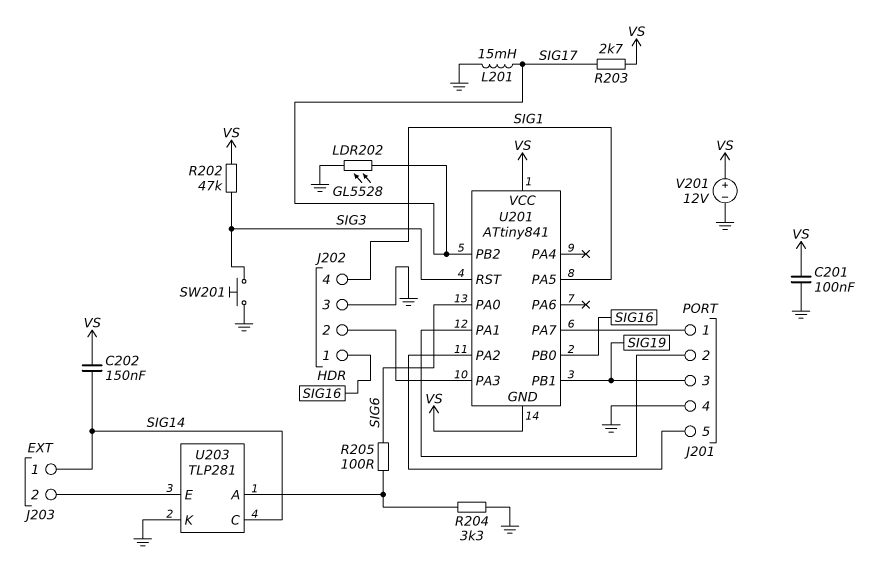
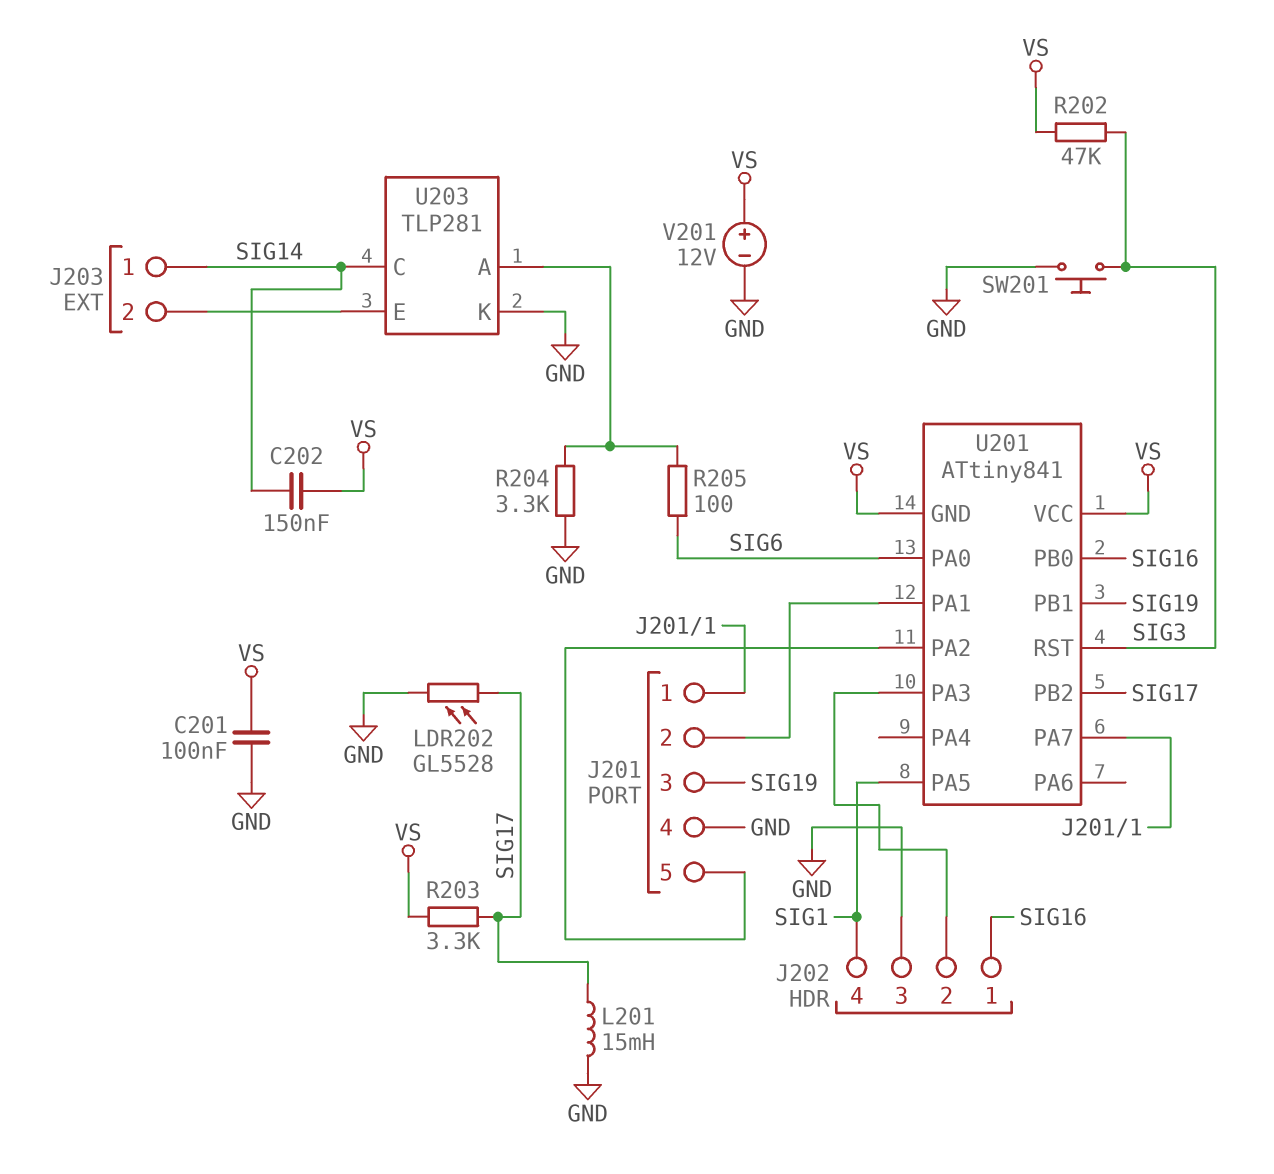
R203: 2.7k (SIG17, VS) -> 3.3k (SIG17, VS)

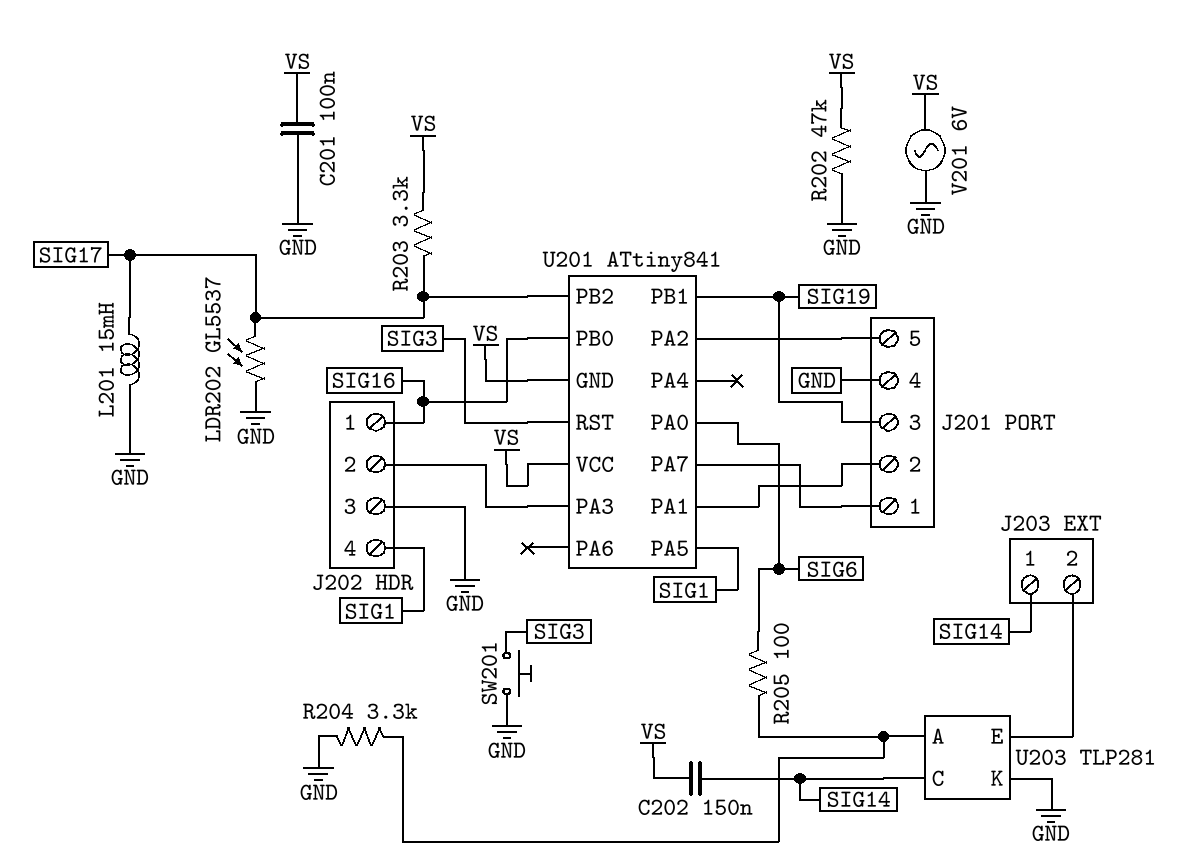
LDR202: GL5528 (GND, SIG17) -> GL5537 (GND, SIG17)
R202: 47k (SIG3, VS) -> 47k (GND, VS)
V201: 12V (plus VS, minus GND) -> AC 6V (GND, VS)

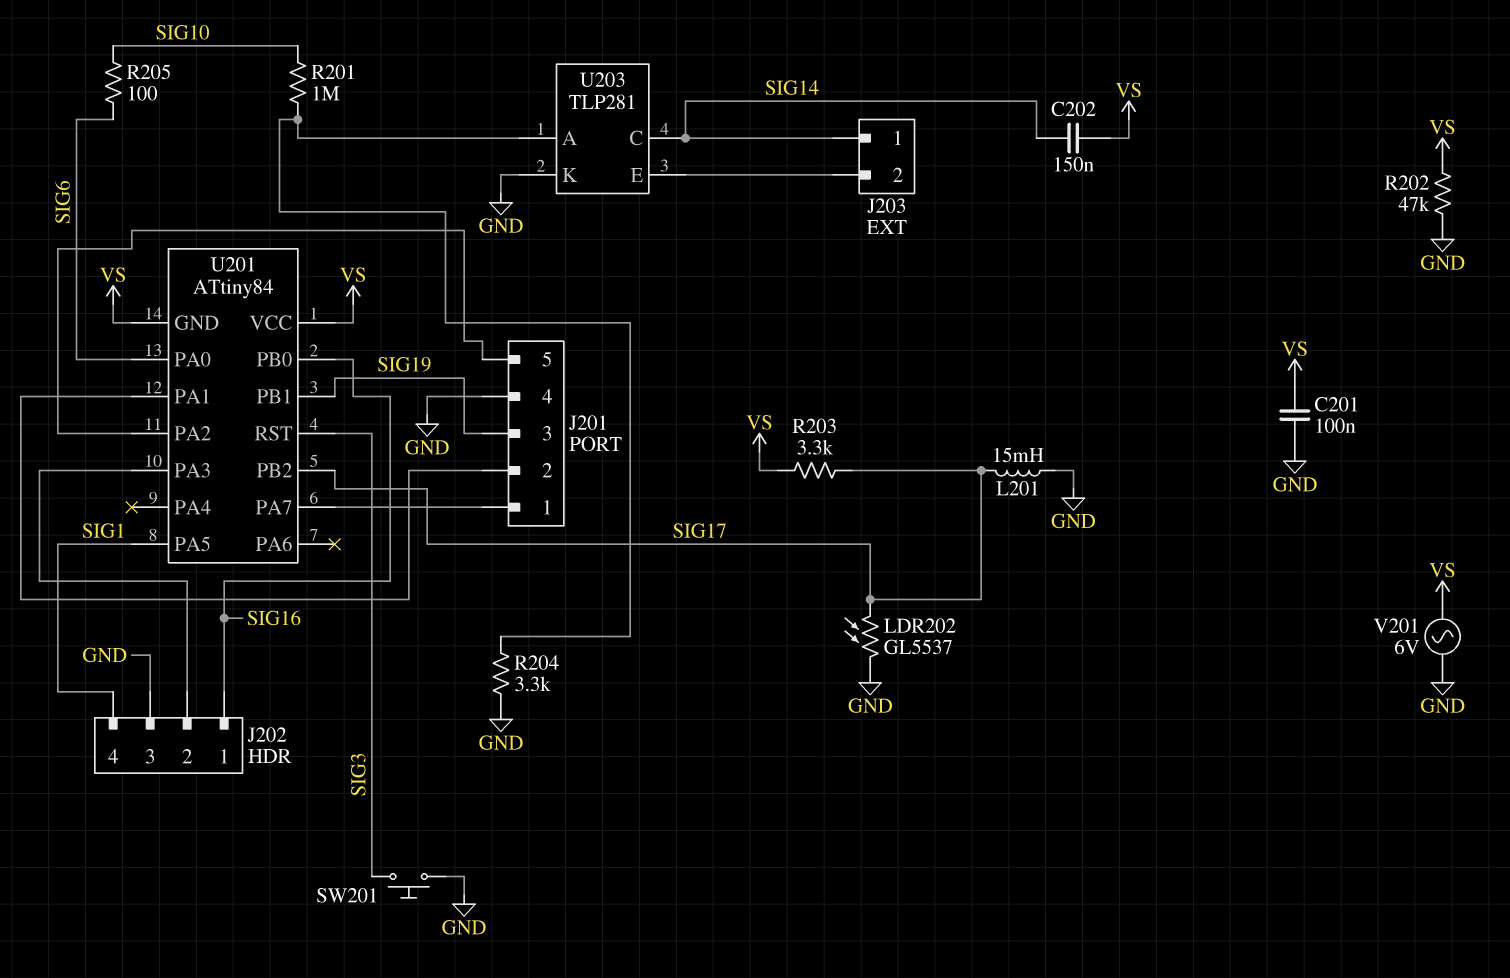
R201: none -> 1M (SIG10, U203/A)
R205: 100 (SIG6, U203/A) -> 100 (SIG6, SIG10)
U201: ATtiny841 -> ATtiny84

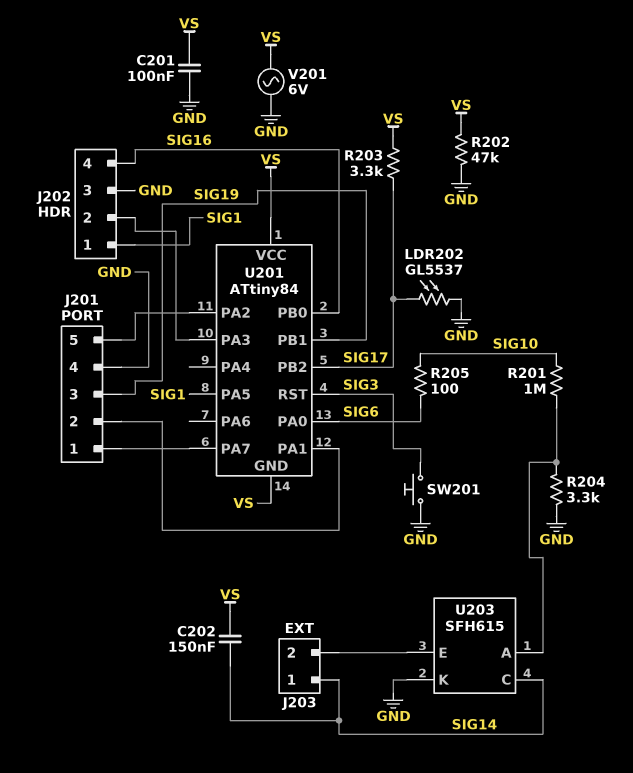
J202 pin 1: SIG16 -> SIG1
J202 pin 4: SIG1 -> SIG16
L201: 15mH (GND, SIG17) -> none
U203: TLP281 -> SFH615

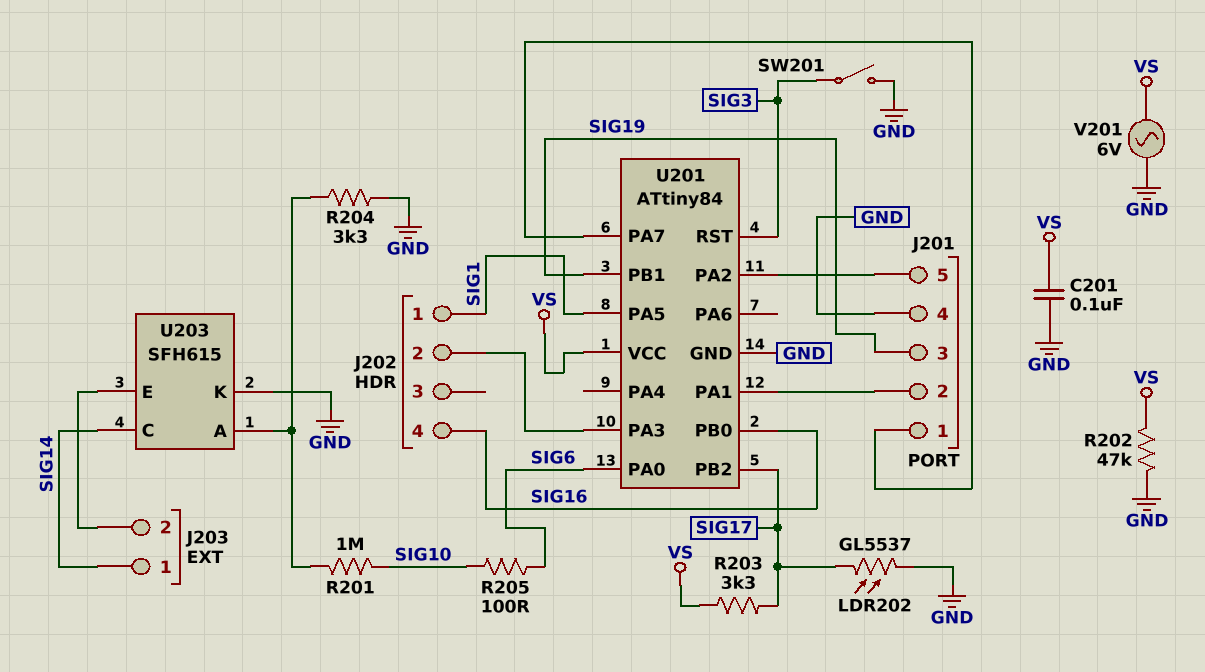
C202: 150nF (SIG14, VS) -> none
J202 pin 3: GND -> none
SW201: button (GND, SIG3) -> switch (GND, SIG3)
U201 pin GND: VS -> GND

